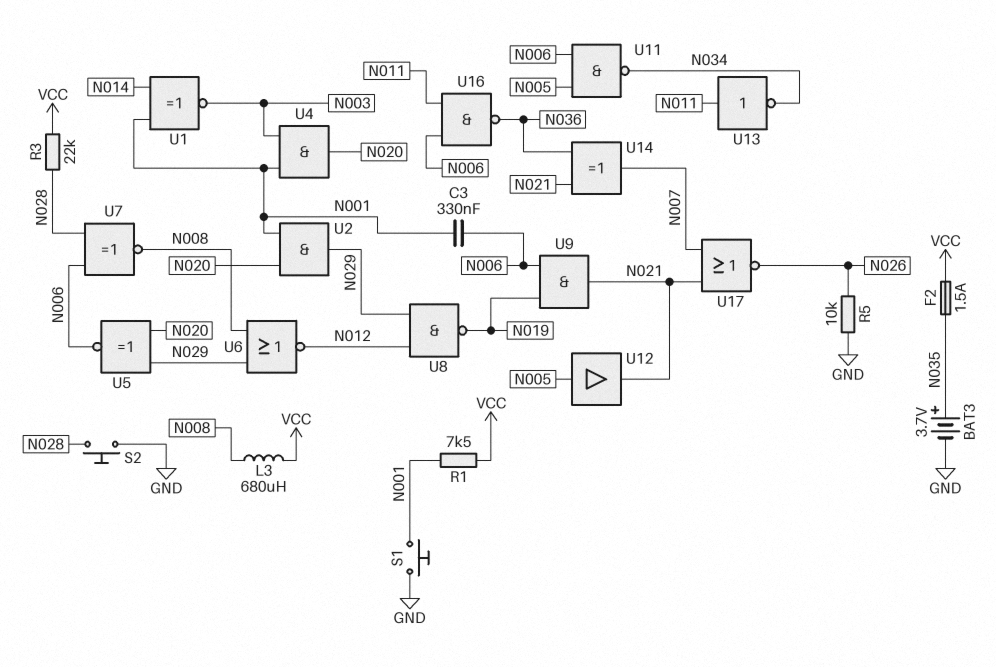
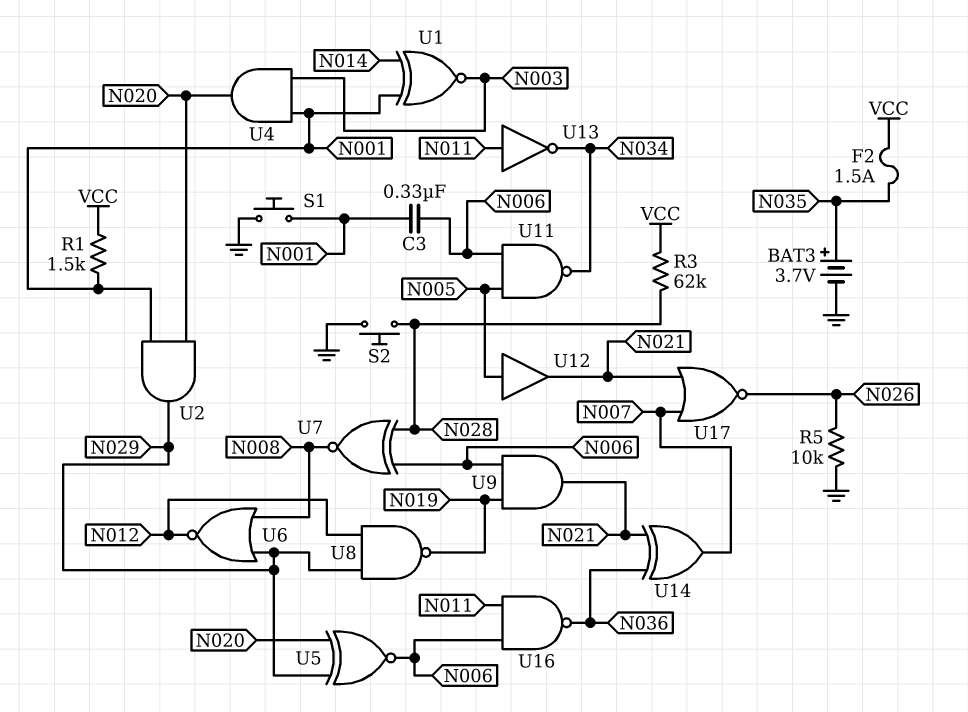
L3: 680uH (N008, VCC) -> none
R1: 7.5k (N001, VCC) -> 1.5k (N001, VCC)
R3: 22k (N028, VCC) -> 62k (N028, VCC)

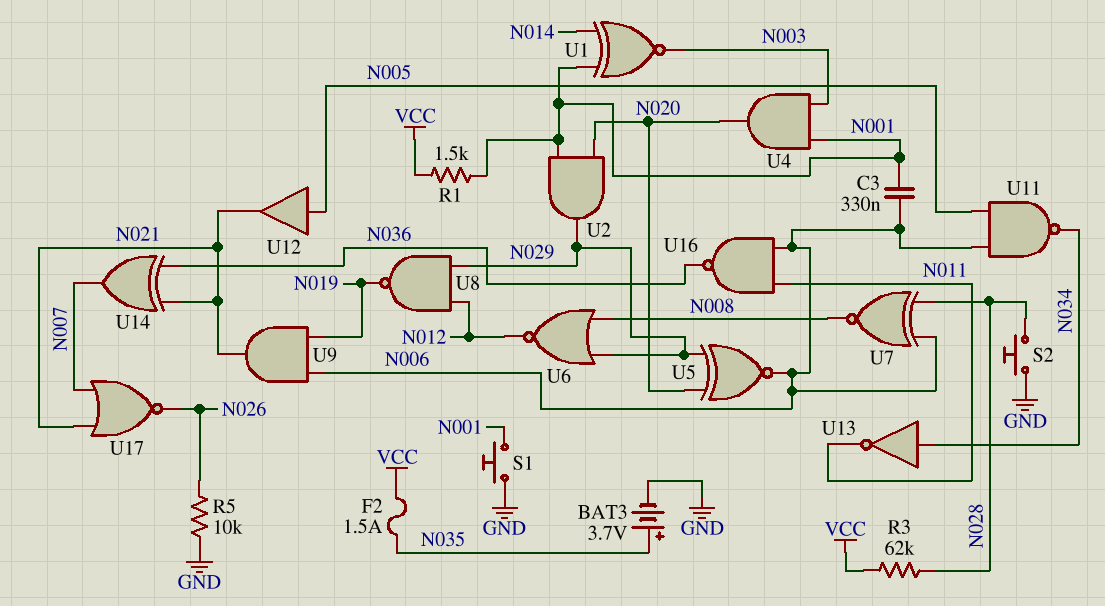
U13: NOT (in N011, out N034) -> NOT (in N034, out N011)

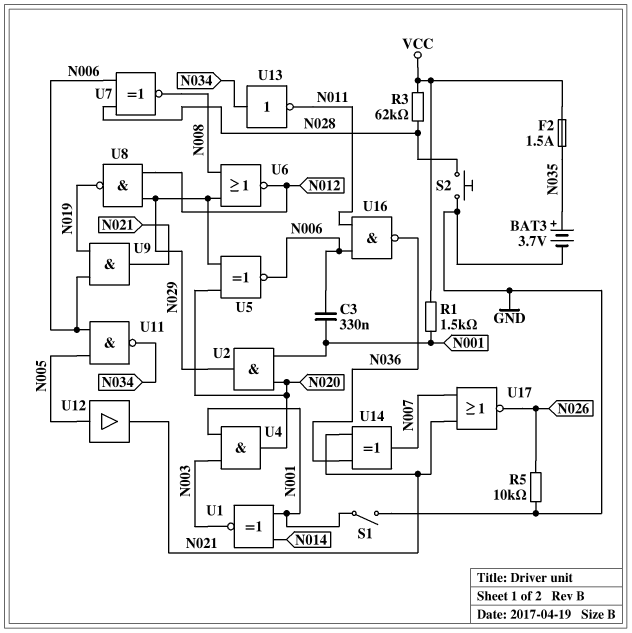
S1: button (GND, N001) -> switch (GND, N001)

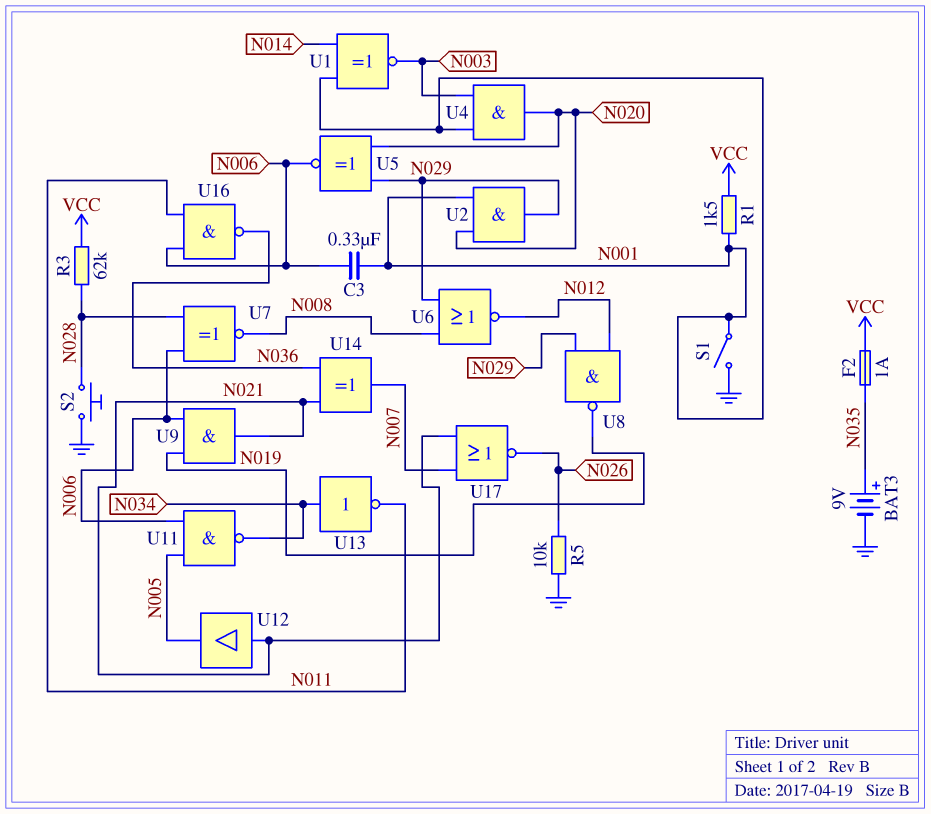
BAT3: 3.7V (plus N035, minus GND) -> 9V (plus N035, minus GND)
F2: 1.5A (N035, VCC) -> 1A (N035, VCC)
U12: buffer (in N005, out N021) -> buffer (in N021, out N005)

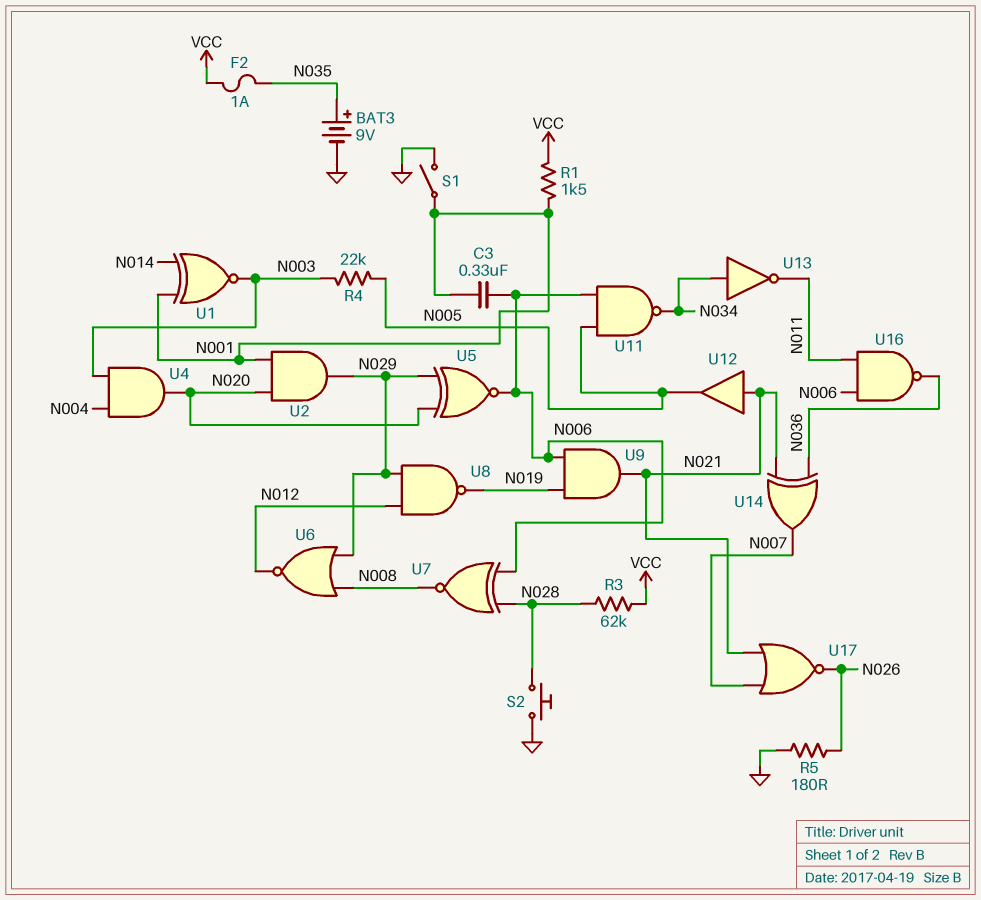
R4: none -> 22k (N003, N005)
R5: 10k (GND, N026) -> 180 (GND, N026)
U4: AND (in N001, in N003, out N020) -> AND (in N003, in N004, out N020)

